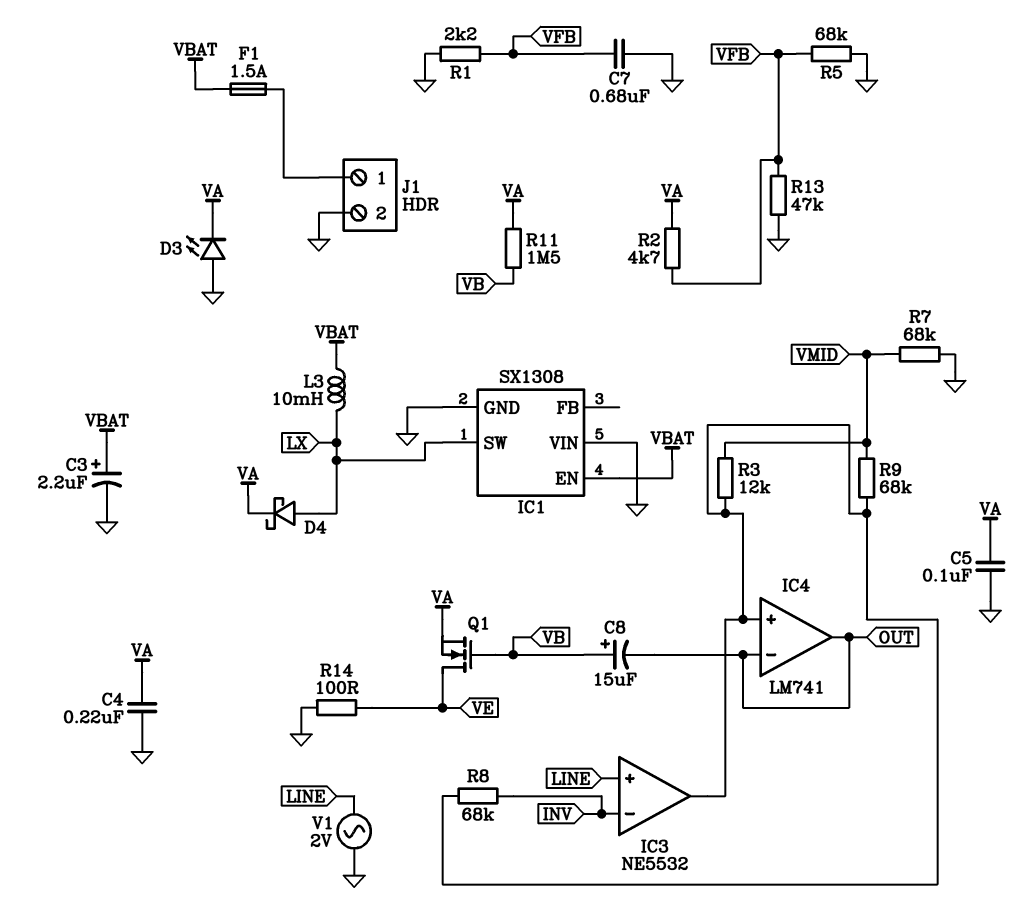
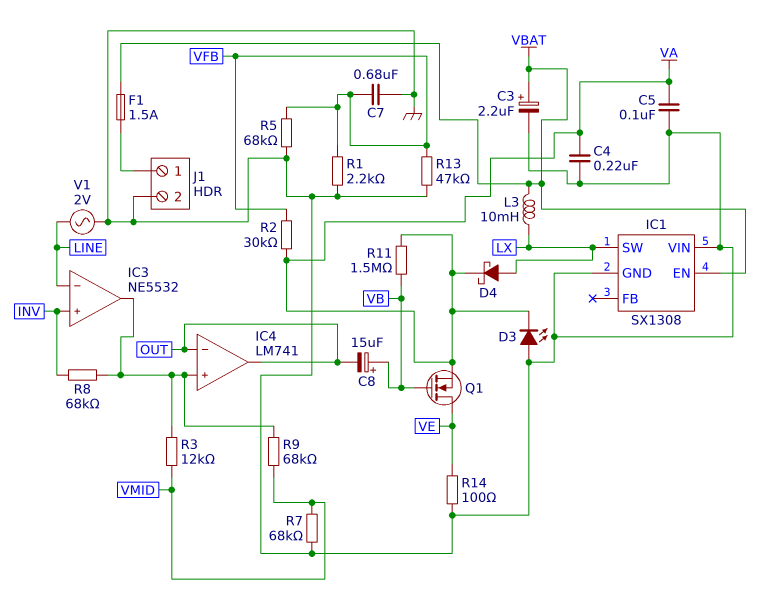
IC3 pin in+: LINE -> INV
IC3 pin in-: INV -> LINE
R2: 4.7k (VA, VFB) -> 30k (VA, VFB)

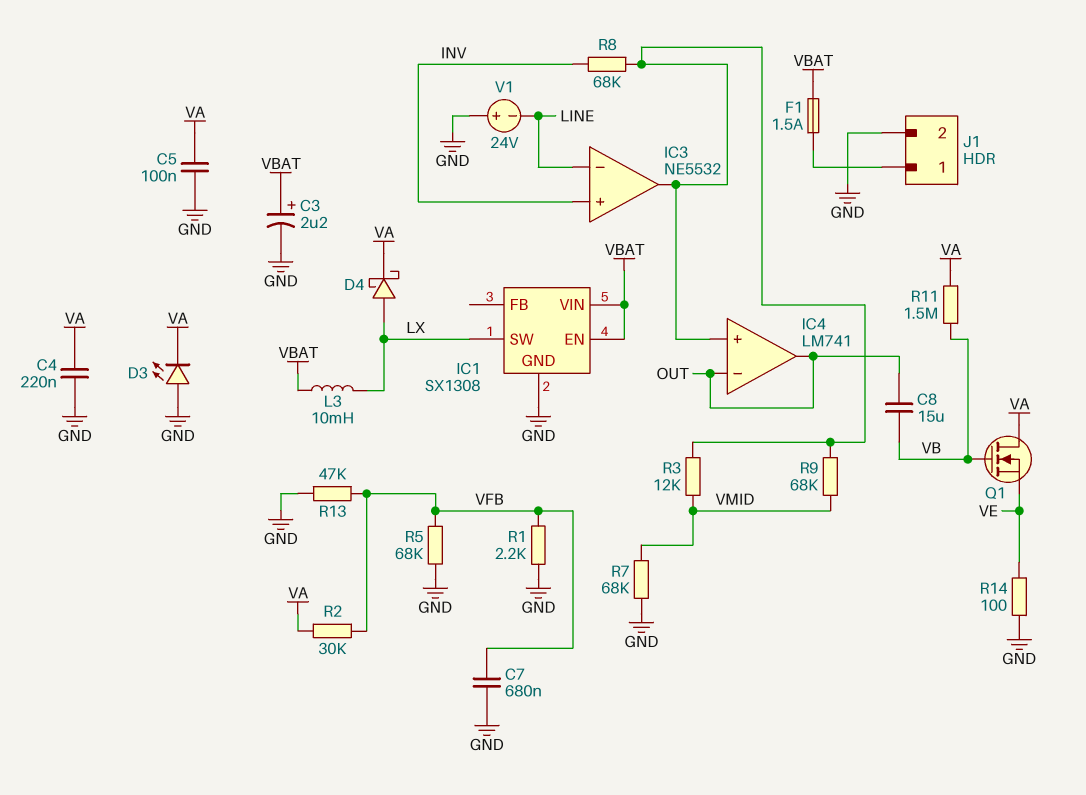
C8: 15uF (plus VB, minus OUT) -> 15uF (OUT, VB)
IC1 pin VIN: GND -> VBAT
Q1: NMOS (G VB, D VE, S VA) -> NMOS (G VB, D VA, S VE)
V1: AC 2V (GND, LINE) -> 24V (plus GND, minus LINE)

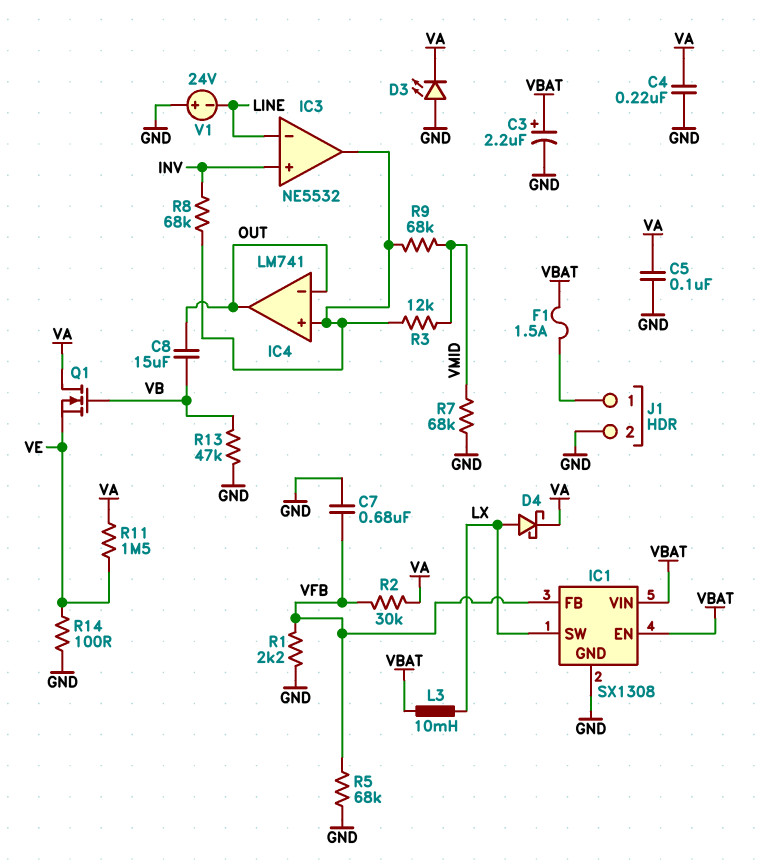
IC1 pin FB: none -> VFB
R11: 1.5M (VA, VB) -> 1.5M (VA, VE)
R13: 47k (GND, VFB) -> 47k (GND, VB)

